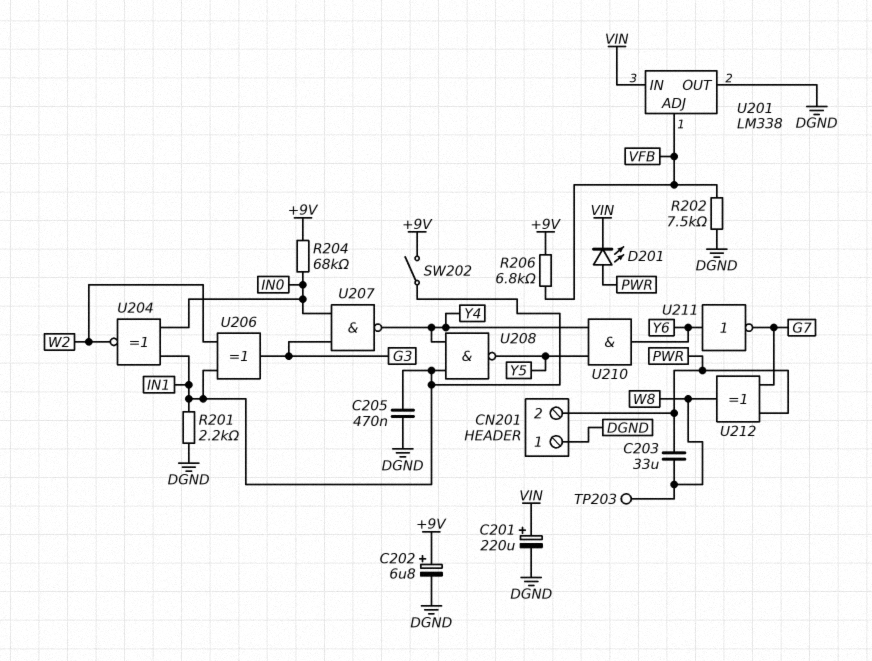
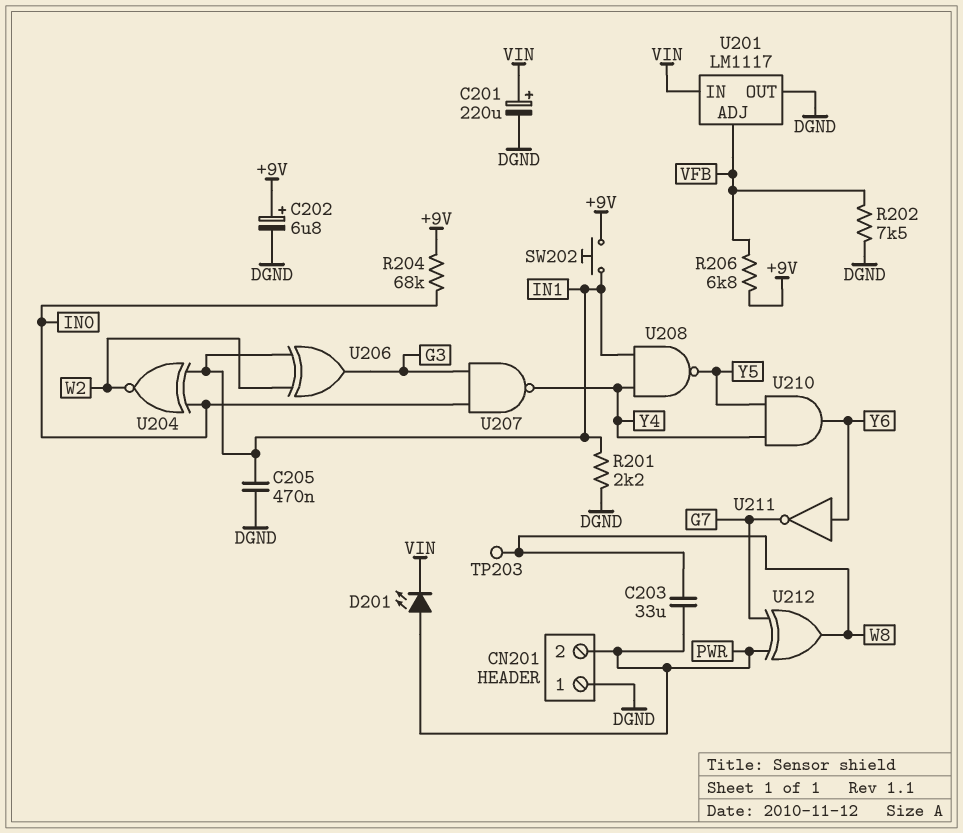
SW202: switch (+9V, IN1) -> button (+9V, IN1)
U201: LM338 -> LM1117

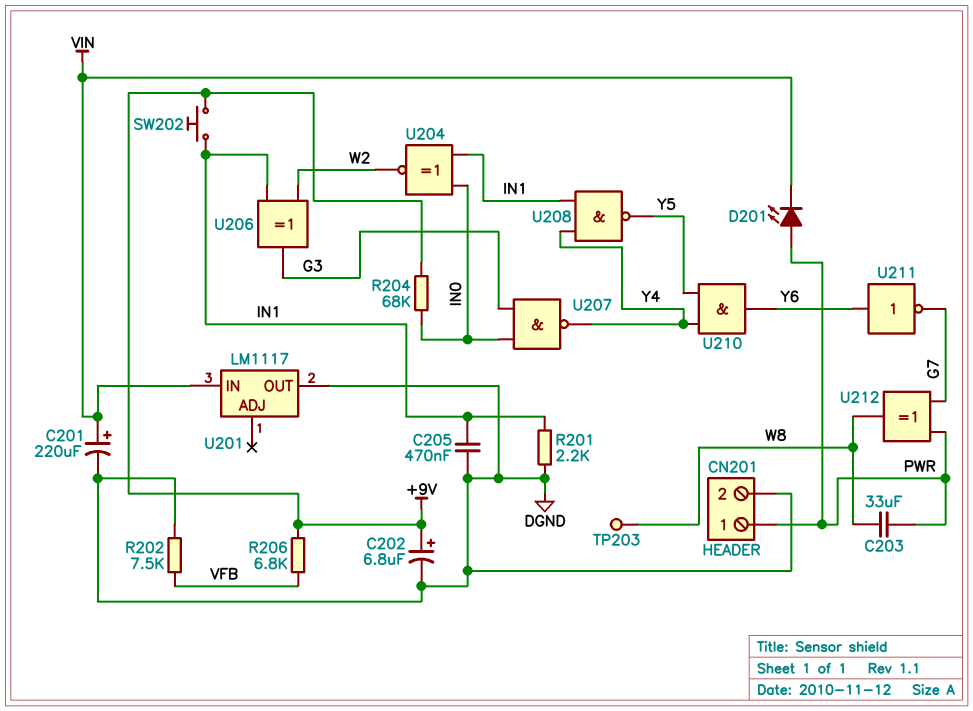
CN201 pin 1: DGND -> PWR
CN201 pin 2: PWR -> DGND
U201 pin ADJ: VFB -> none

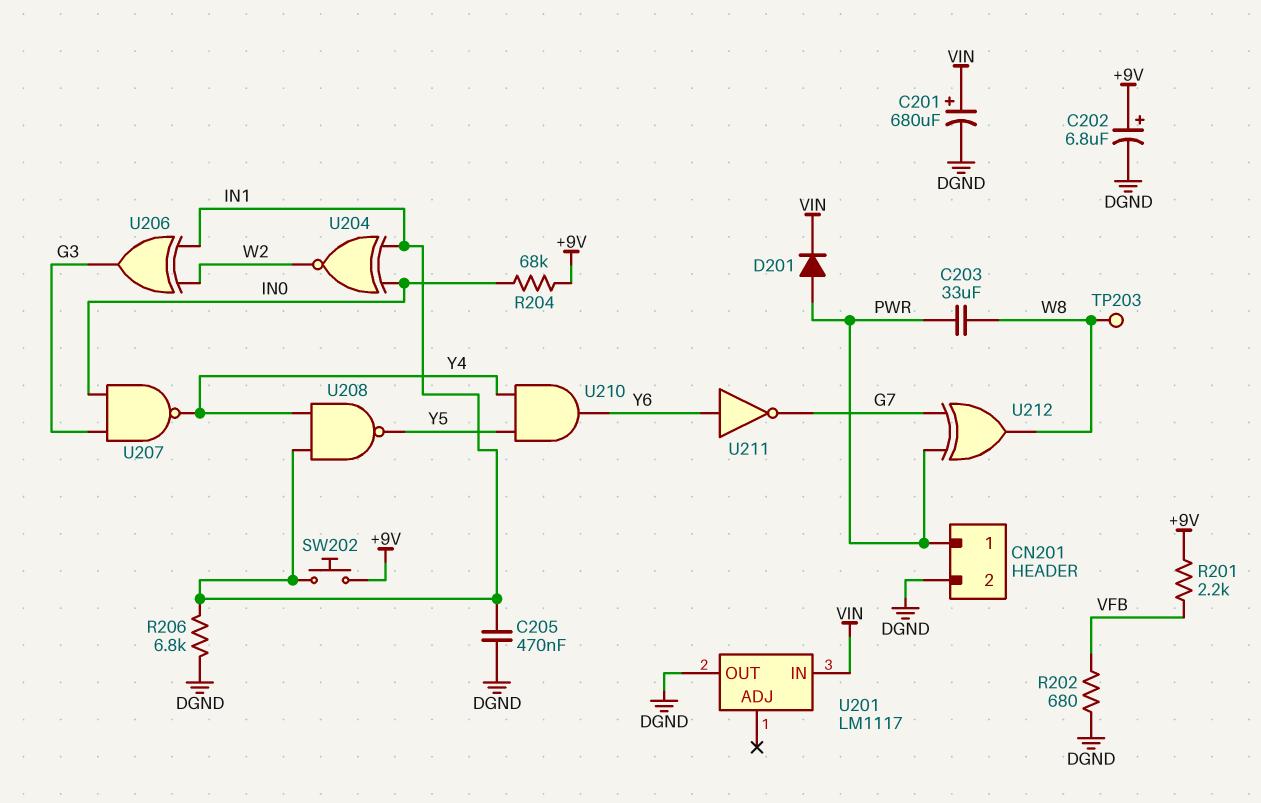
C201: 220uF (plus VIN, minus DGND) -> 680uF (plus VIN, minus DGND)
D201: LED (A PWR, K VIN) -> diode (A PWR, K VIN)
R201: 2.2k (DGND, IN1) -> 2.2k (+9V, VFB)
R202: 7.5k (DGND, VFB) -> 680 (DGND, VFB)
R206: 6.8k (+9V, VFB) -> 6.8k (DGND, IN1)

